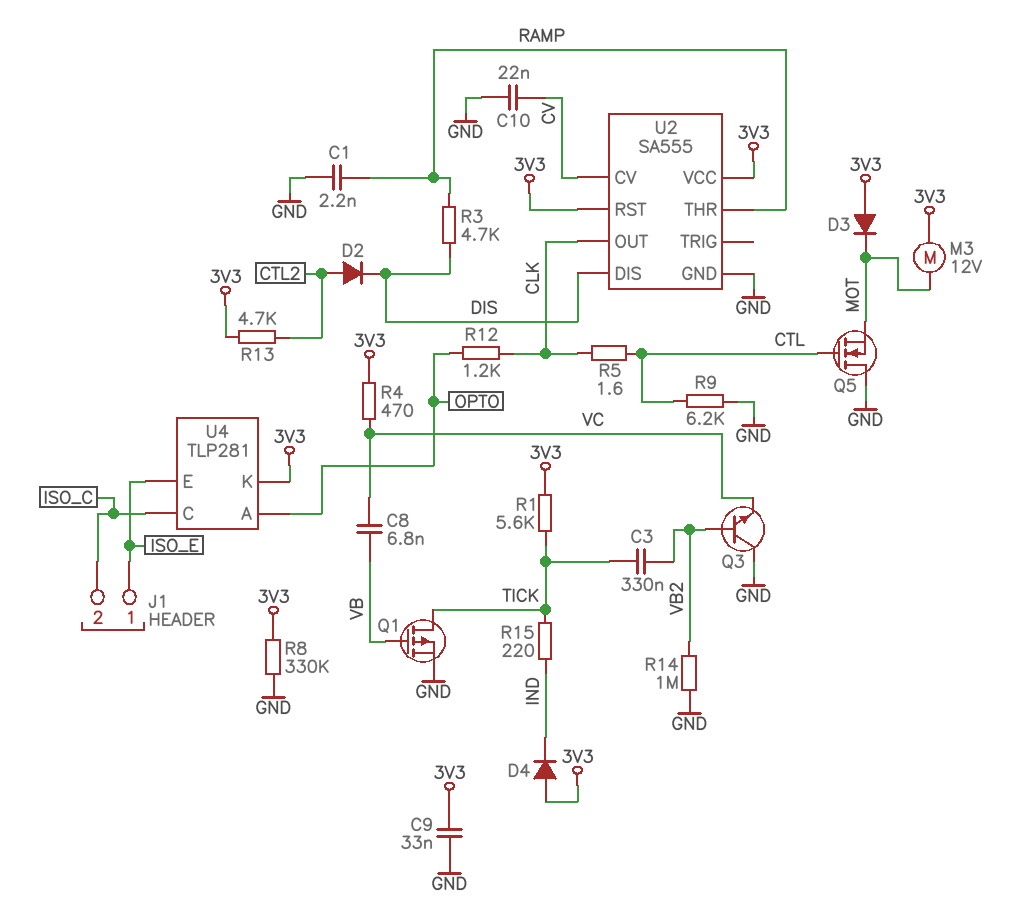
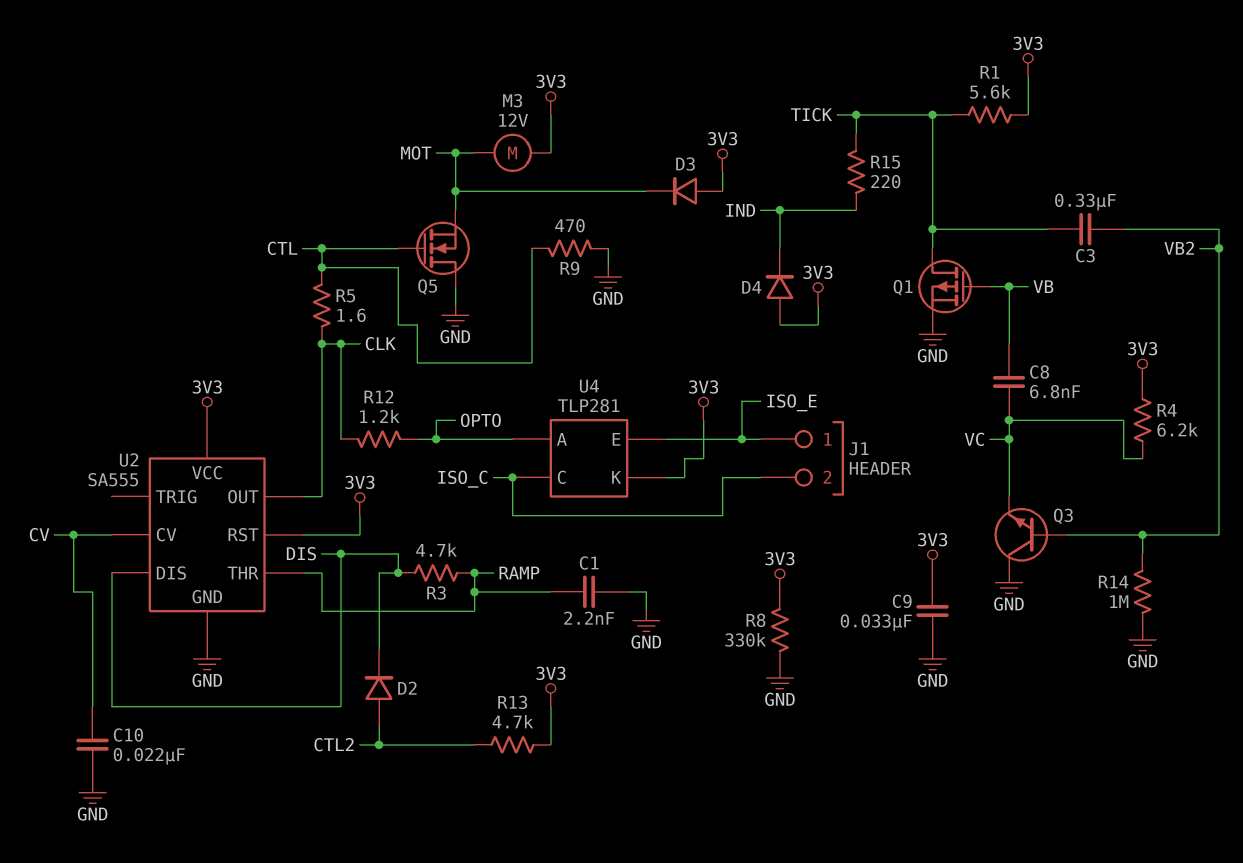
R4: 470 (3V3, VC) -> 6.2k (3V3, VC)
R9: 6.2k (CTL, GND) -> 470 (CTL, GND)

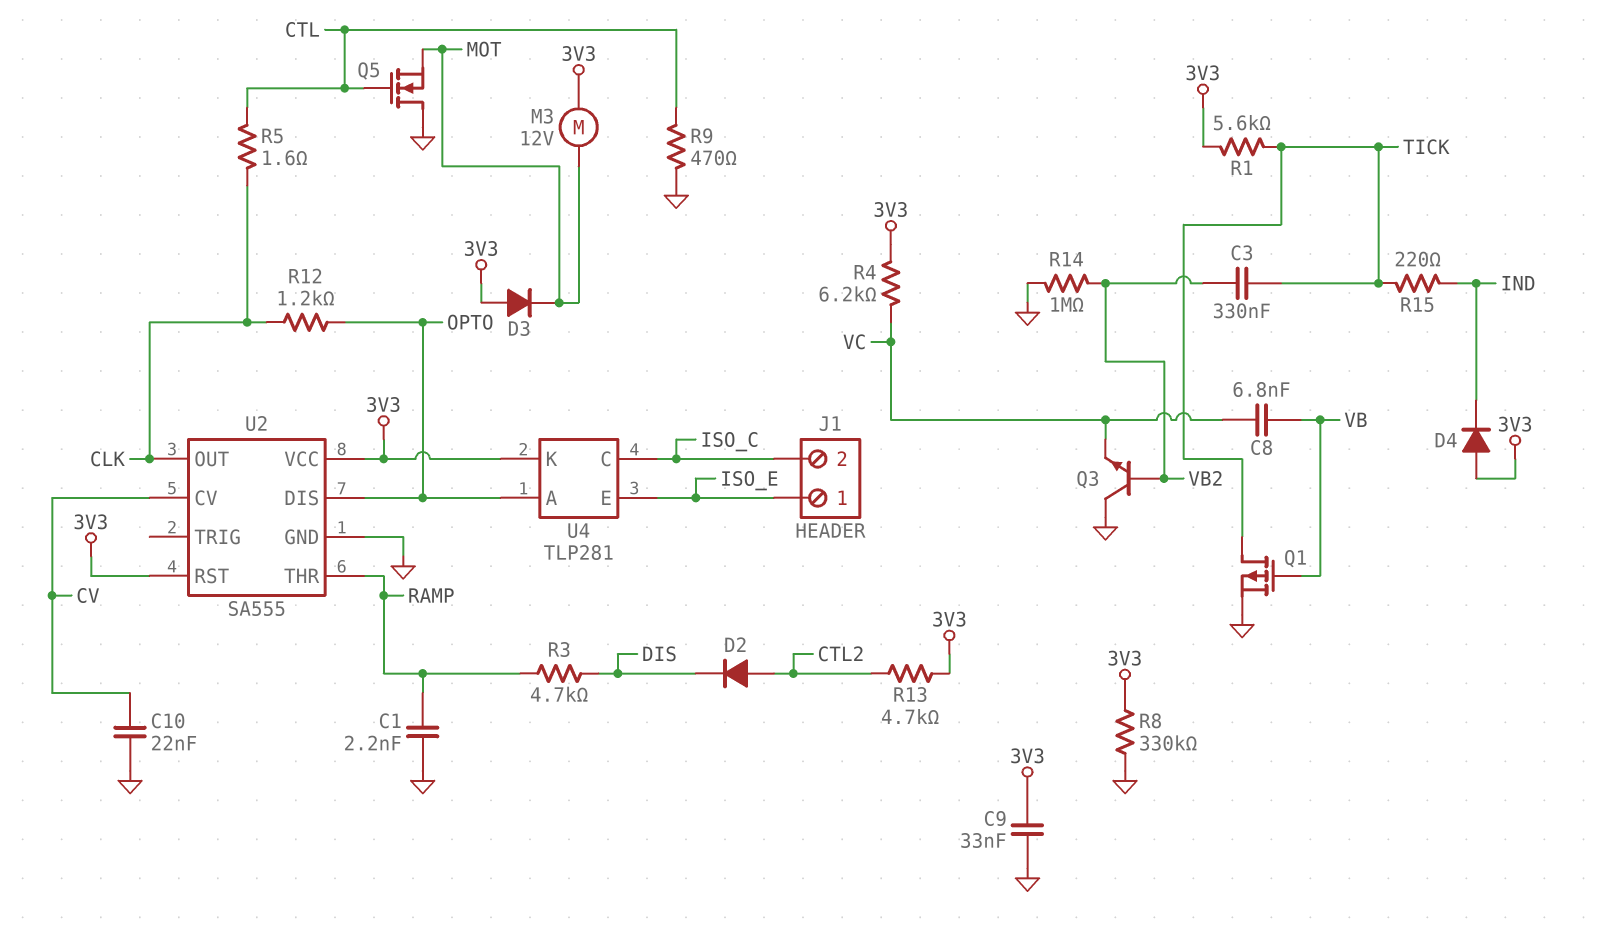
U2 pin DIS: DIS -> OPTO

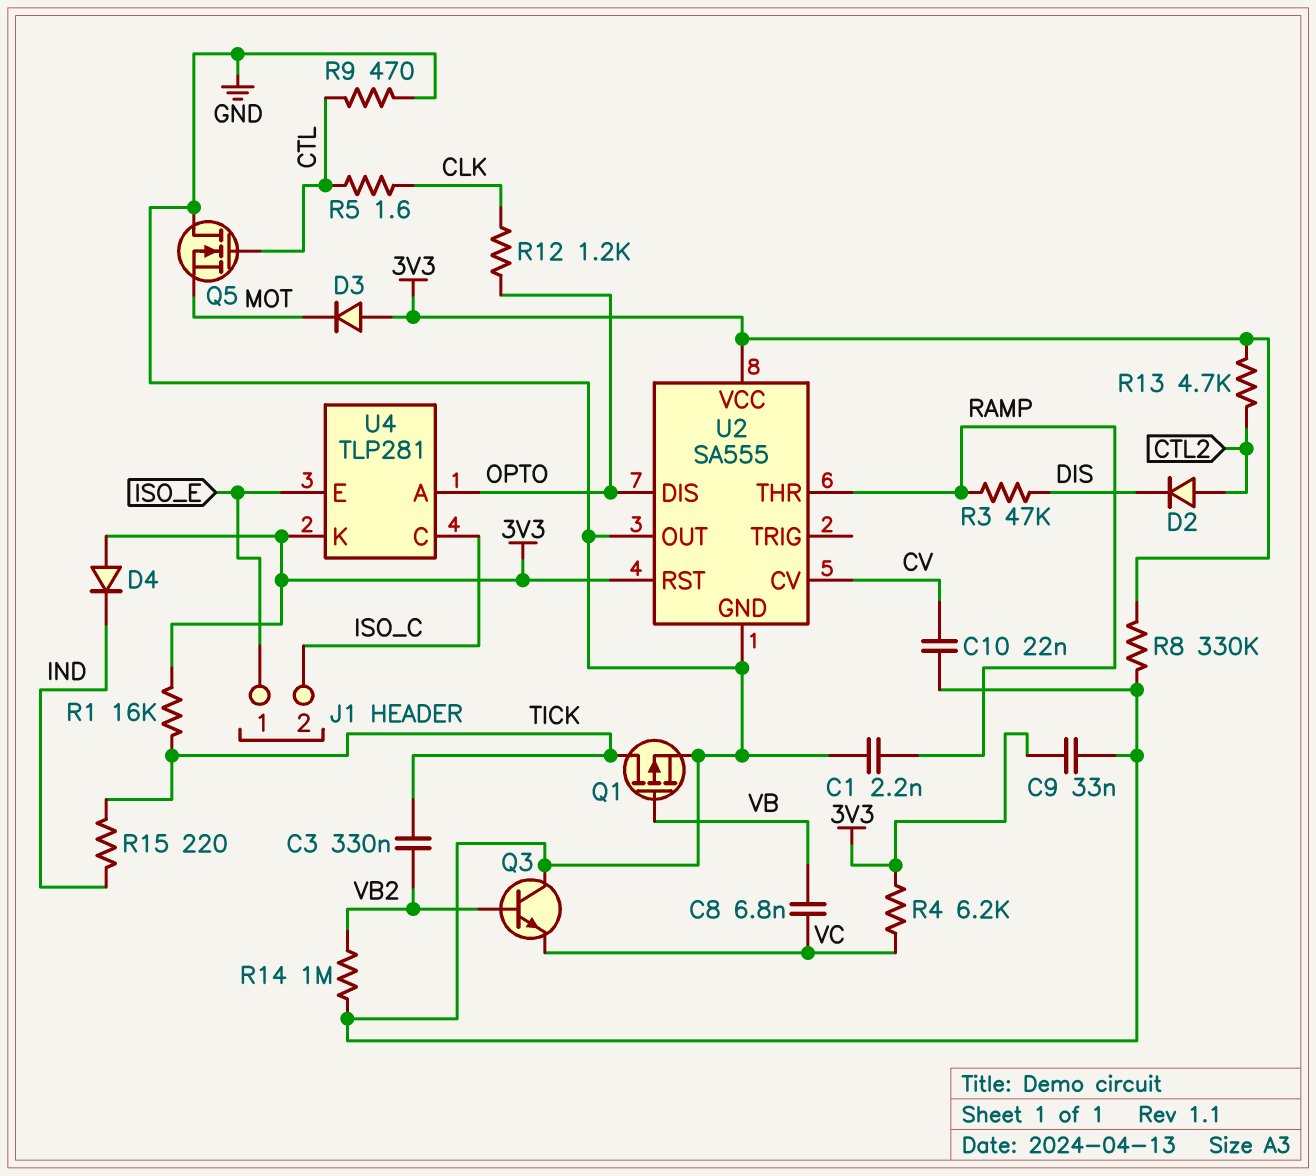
M3: motor 12V (3V3, MOT) -> none
R1: 5.6k (3V3, TICK) -> 16k (3V3, TICK)
R3: 4.7k (DIS, RAMP) -> 47k (DIS, RAMP)
U2 pin OUT: CLK -> GND

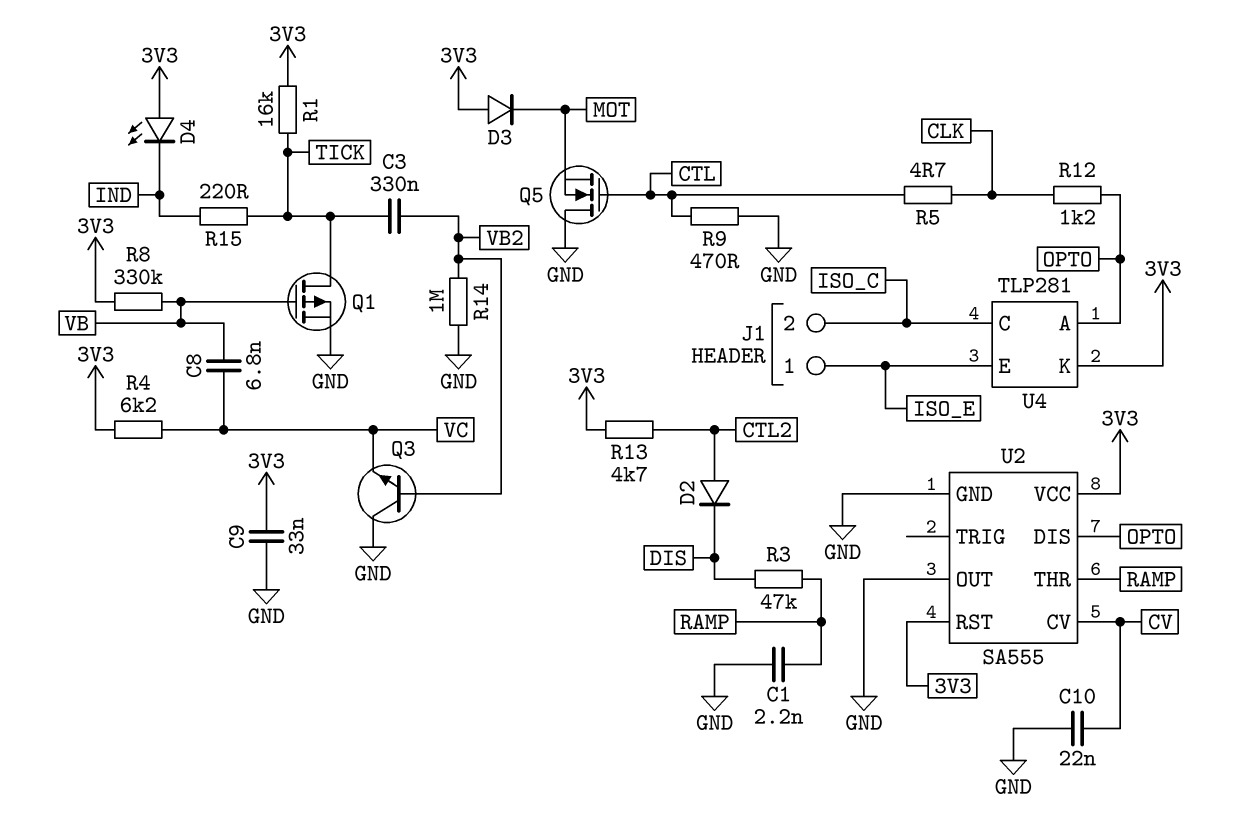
D4: diode (A 3V3, K IND) -> LED (A 3V3, K IND)
R5: 1.6 (CLK, CTL) -> 4.7 (CLK, CTL)
R8: 330k (3V3, GND) -> 330k (3V3, VB)

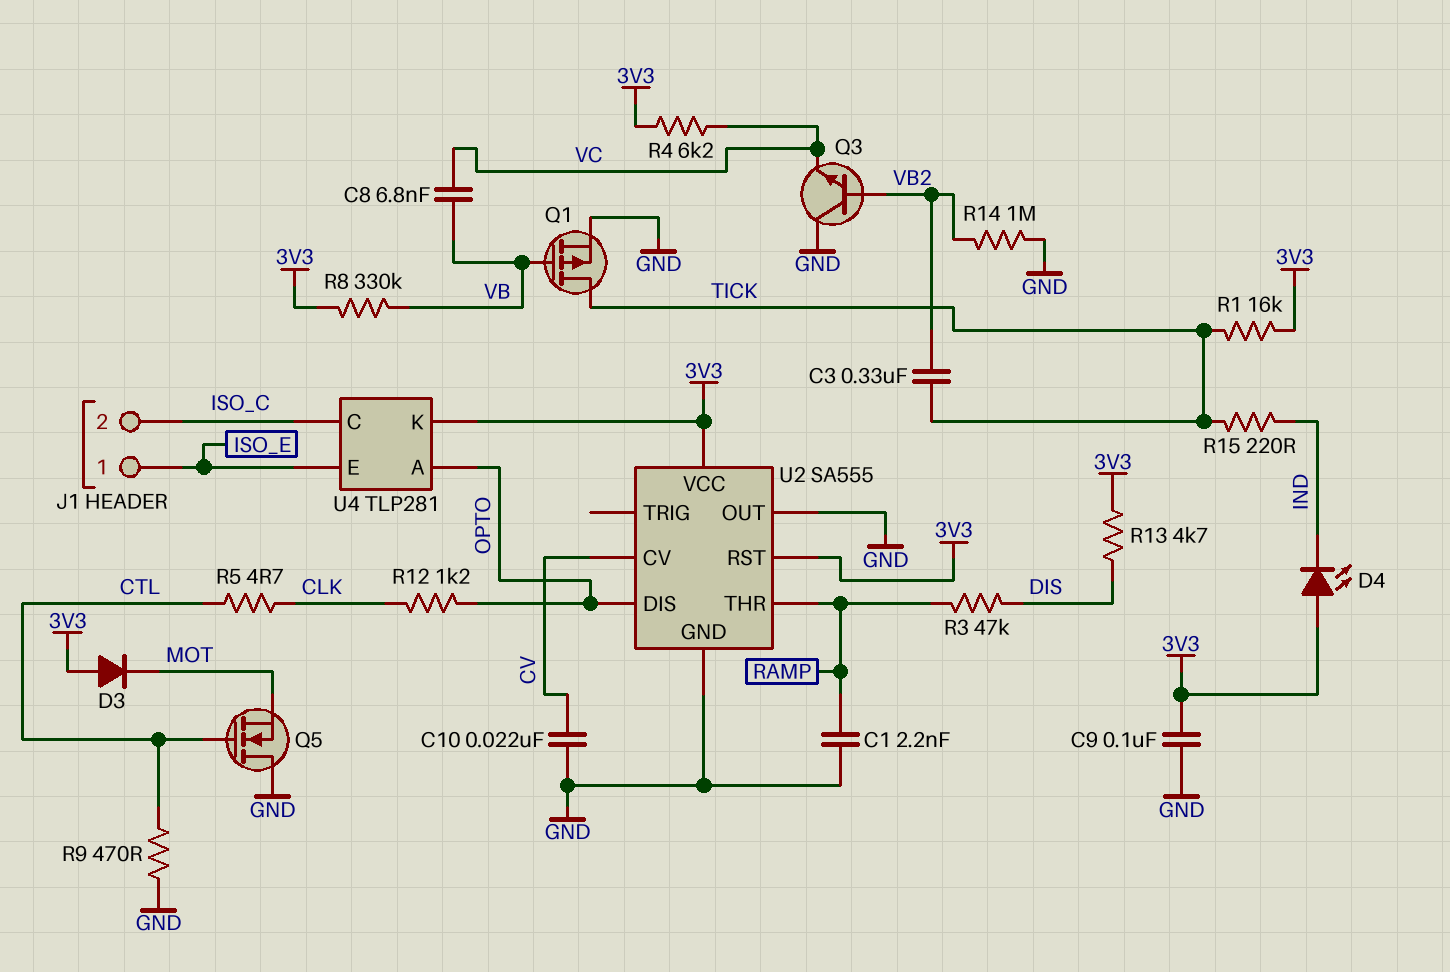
C9: 33nF (3V3, GND) -> 100nF (3V3, GND)
D2: diode (A CTL2, K DIS) -> none
R13: 4.7k (3V3, CTL2) -> 4.7k (3V3, DIS)

